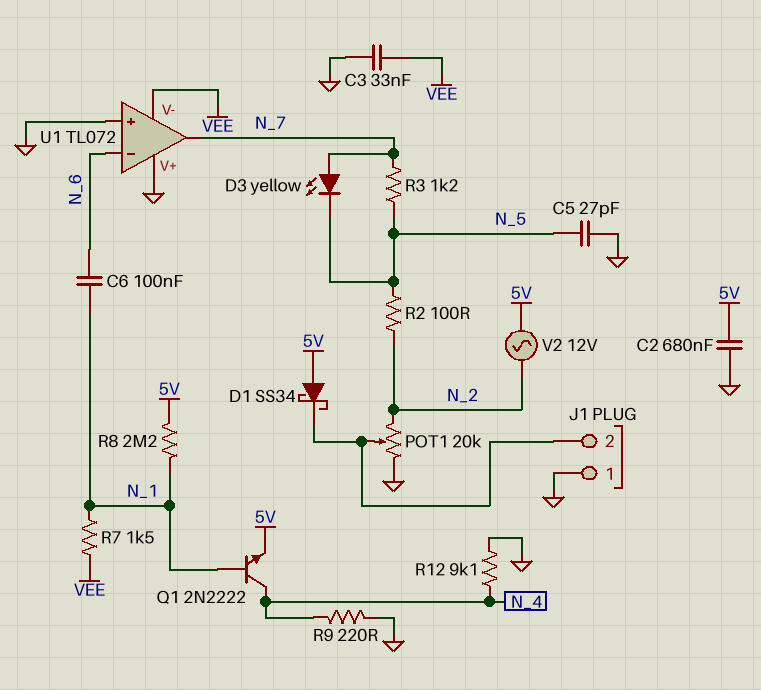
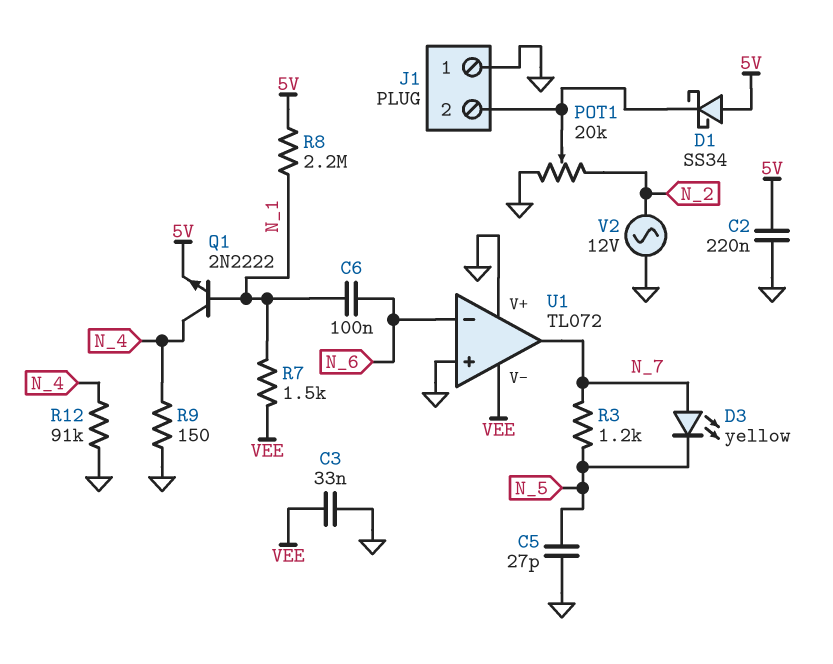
C2: 680nF (5V, GND) -> 220nF (5V, GND)
R2: 100 (N_2, N_5) -> none
R9: 220 (GND, N_4) -> 150 (GND, N_4)
R12: 9.1k (GND, N_4) -> 91k (GND, N_4)
V2: AC 12V (5V, N_2) -> AC 12V (GND, N_2)

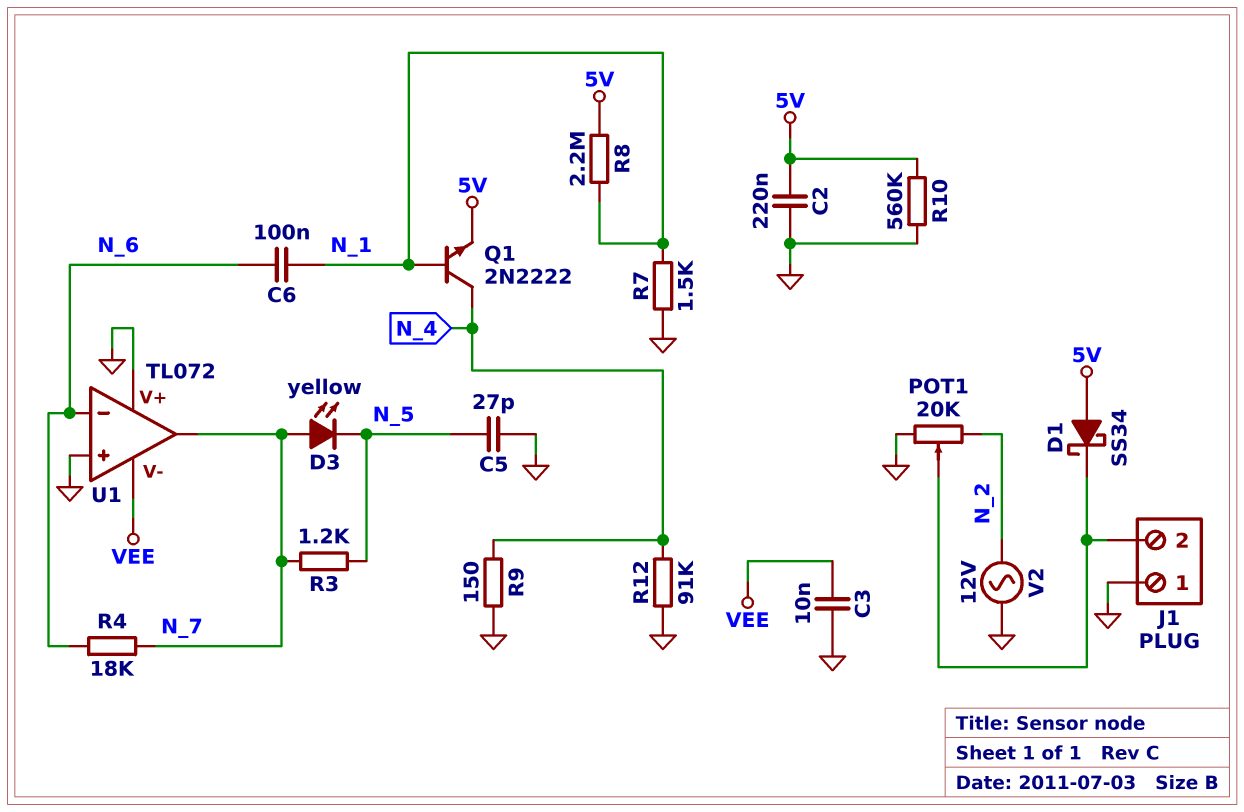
C3: 33nF (GND, VEE) -> 10nF (GND, VEE)
R4: none -> 18k (N_6, N_7)
R7: 1.5k (N_1, VEE) -> 1.5k (GND, N_1)
R10: none -> 560k (5V, GND)

